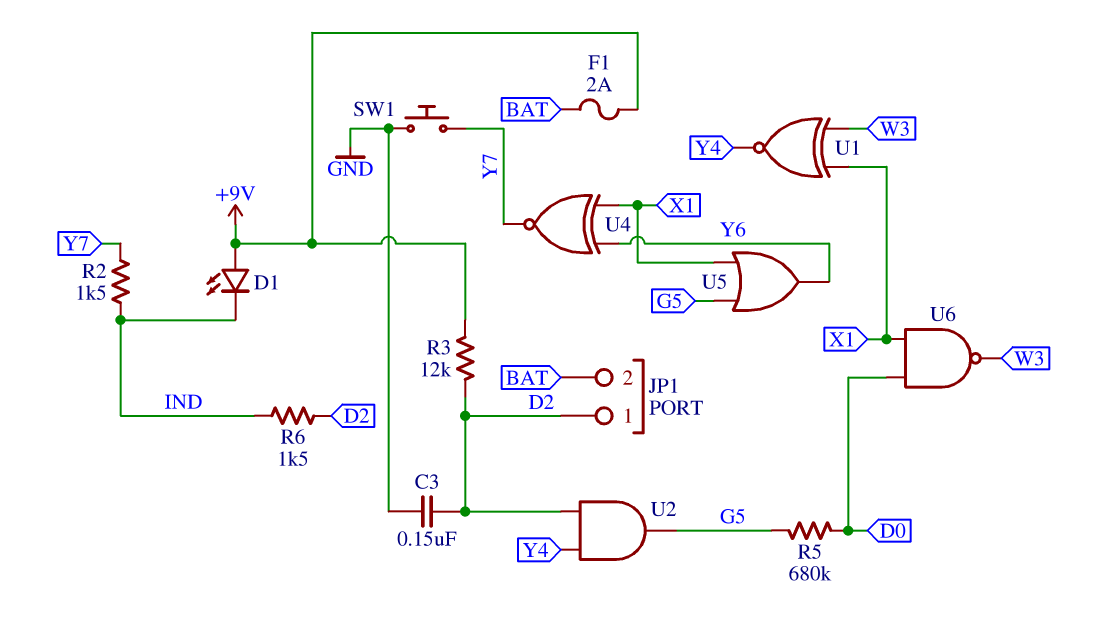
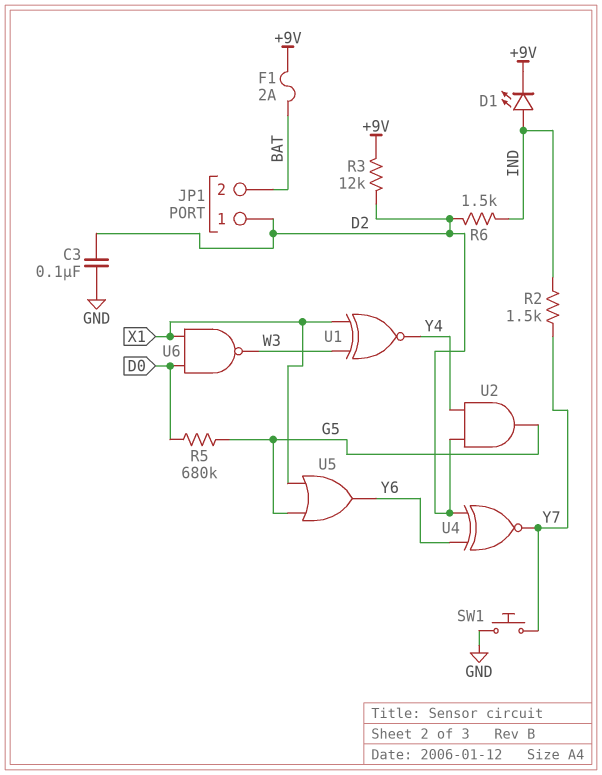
C3: 150nF (D2, GND) -> 100nF (D2, GND)
D1: LED (A +9V, K IND) -> LED (A IND, K +9V)
U4: XNOR (in X1, in Y6, out Y7) -> XNOR (in D2, in Y6, out Y7)

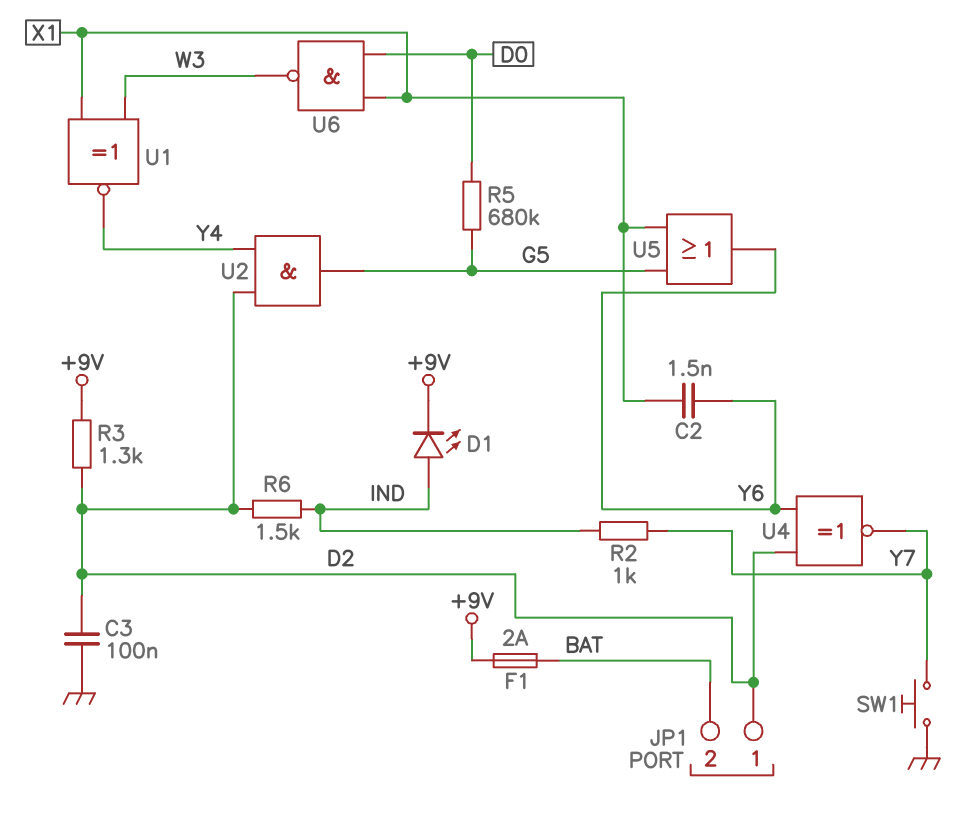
C2: none -> 1.5nF (X1, Y6)
R2: 1.5k (IND, Y7) -> 1k (IND, Y7)
R3: 12k (+9V, D2) -> 1.3k (+9V, D2)

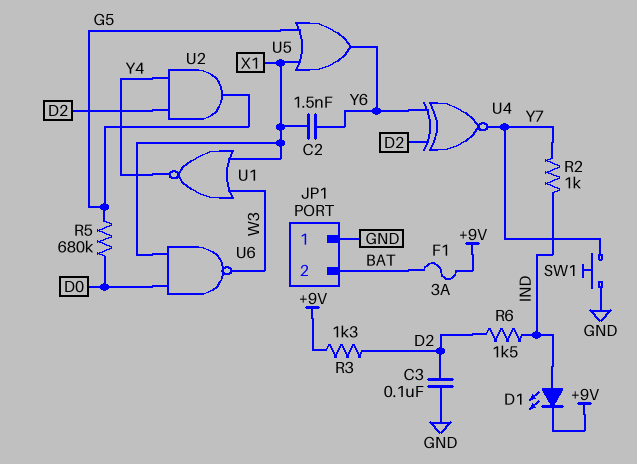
F1: 2A (+9V, BAT) -> 3A (+9V, BAT)
JP1 pin 1: D2 -> GND
U1: XNOR (in W3, in X1, out Y4) -> NOR (in W3, in X1, out Y4)

